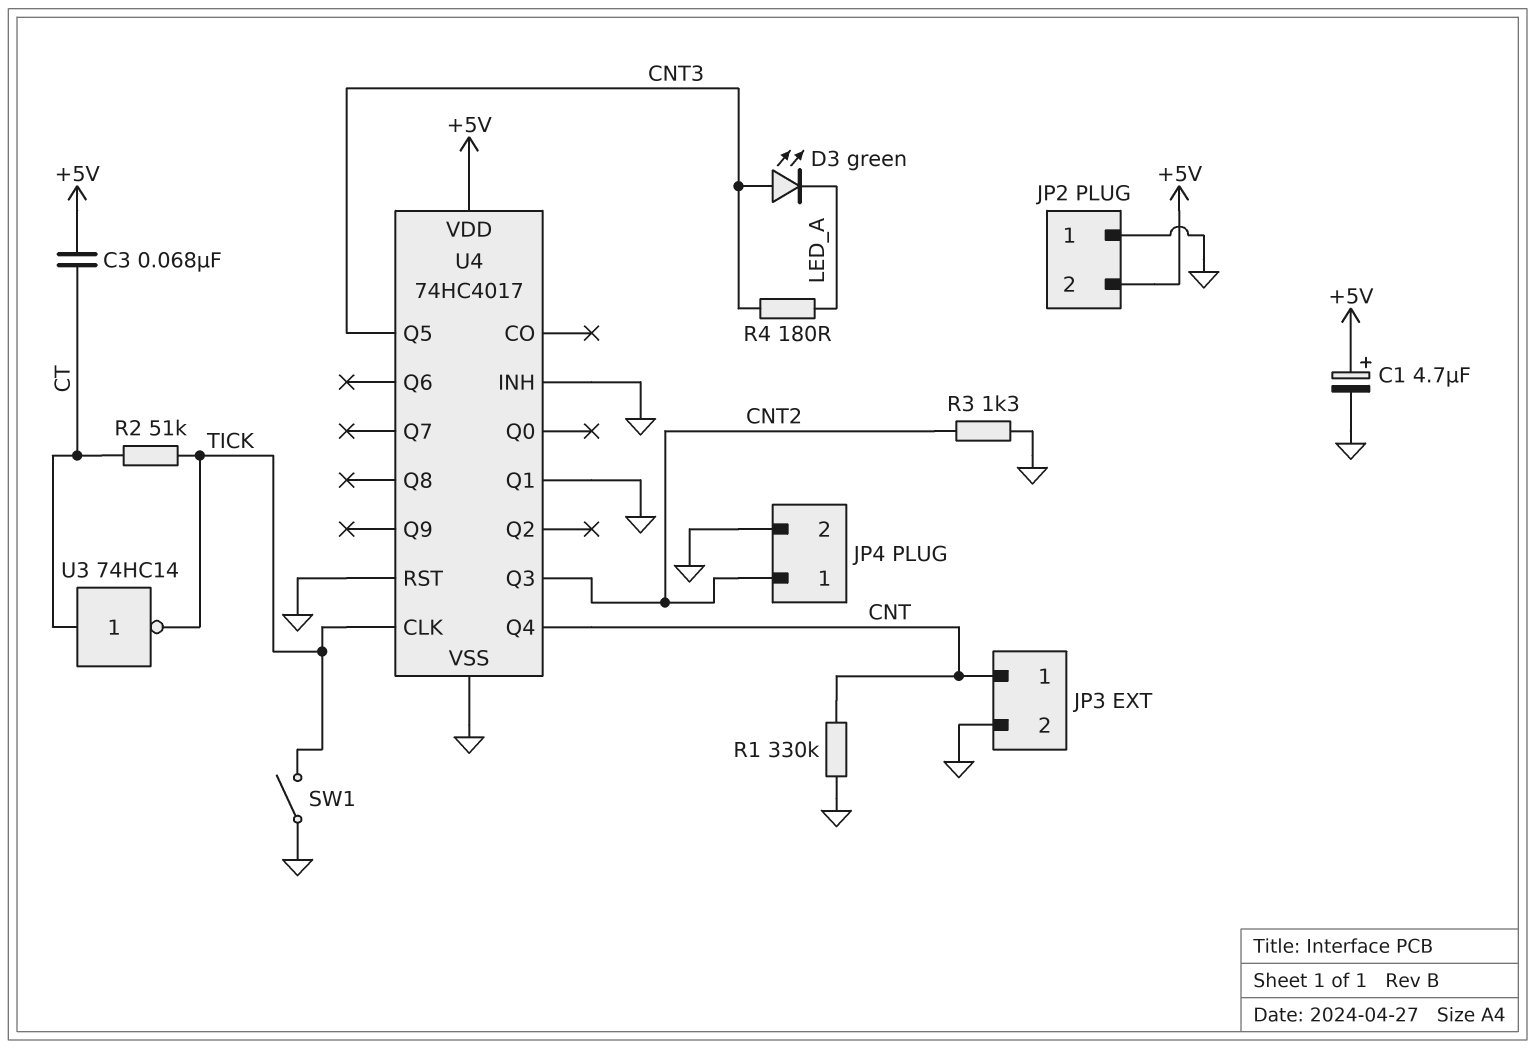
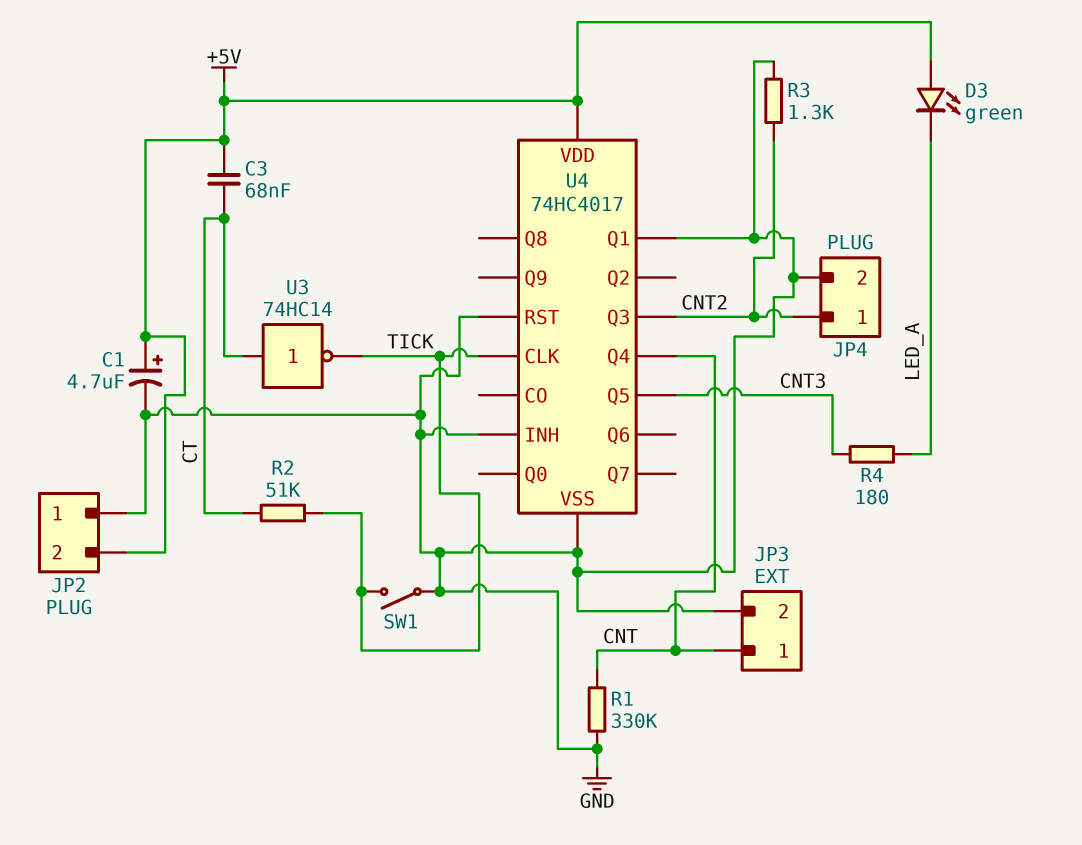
D3: LED green (A CNT3, K LED_A) -> LED green (A +5V, K LED_A)

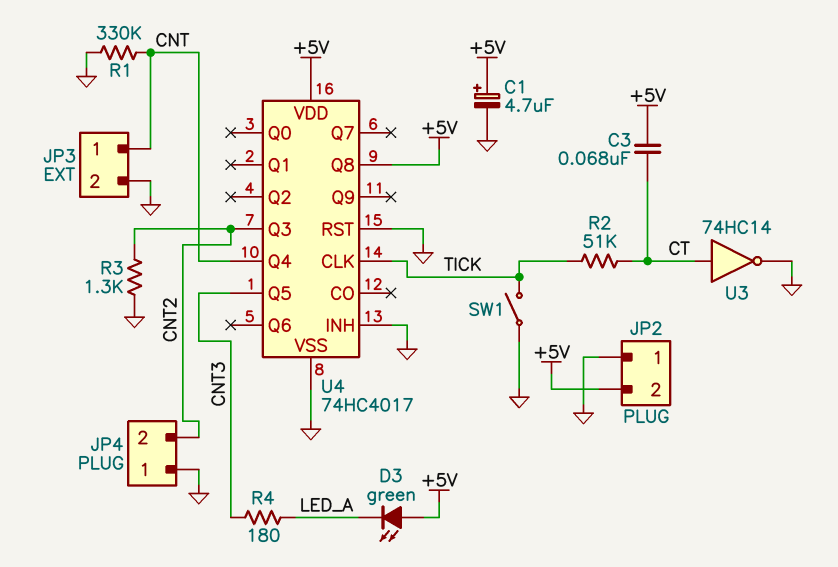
JP4 pin 1: CNT2 -> GND
JP4 pin 2: GND -> CNT2
U3: NOT 74HC14 (in CT, out TICK) -> NOT 74HC14 (in CT, out GND)
U4 pin Q1: GND -> none
U4 pin Q8: none -> +5V

